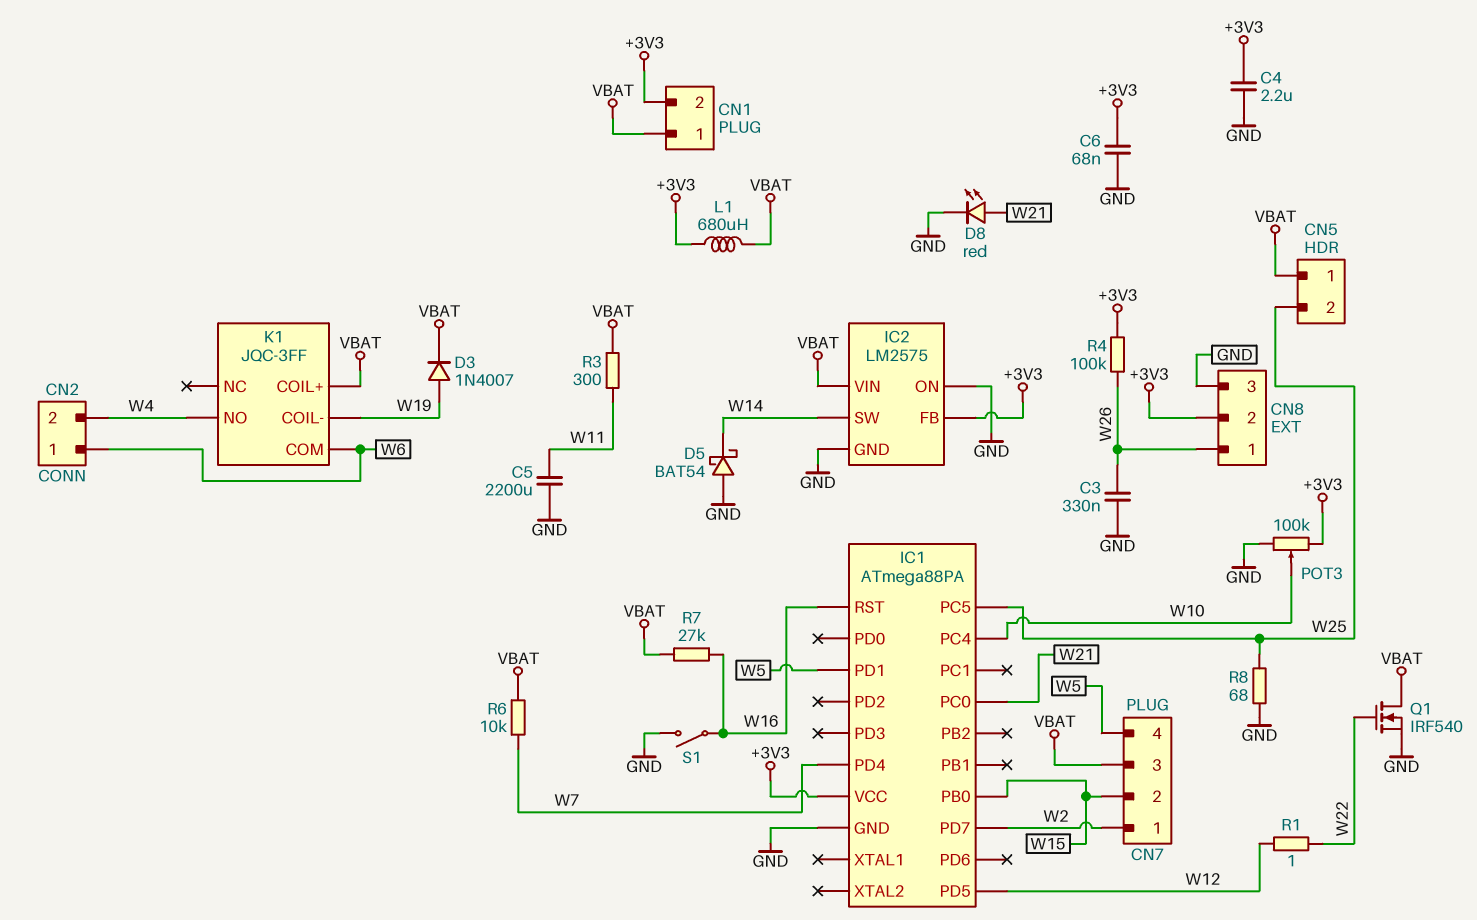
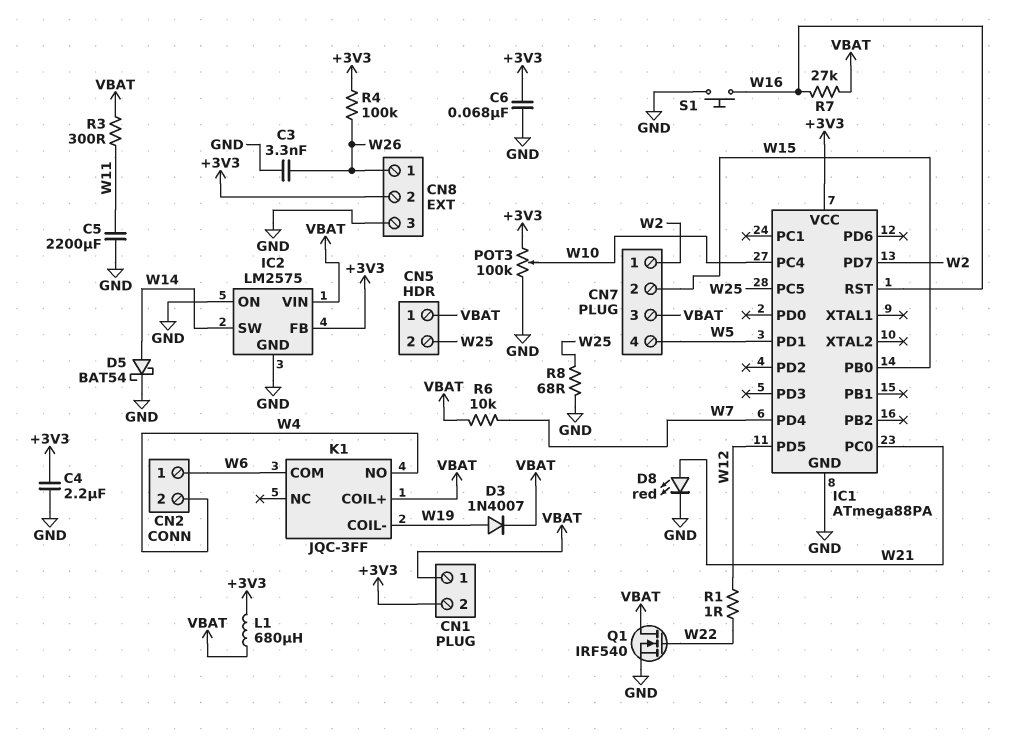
C3: 330nF (GND, W26) -> 3.3nF (GND, W26)
D5: schottky BAT54 (A GND, K W14) -> schottky BAT54 (A W14, K GND)
S1: switch (GND, W16) -> button (GND, W16)

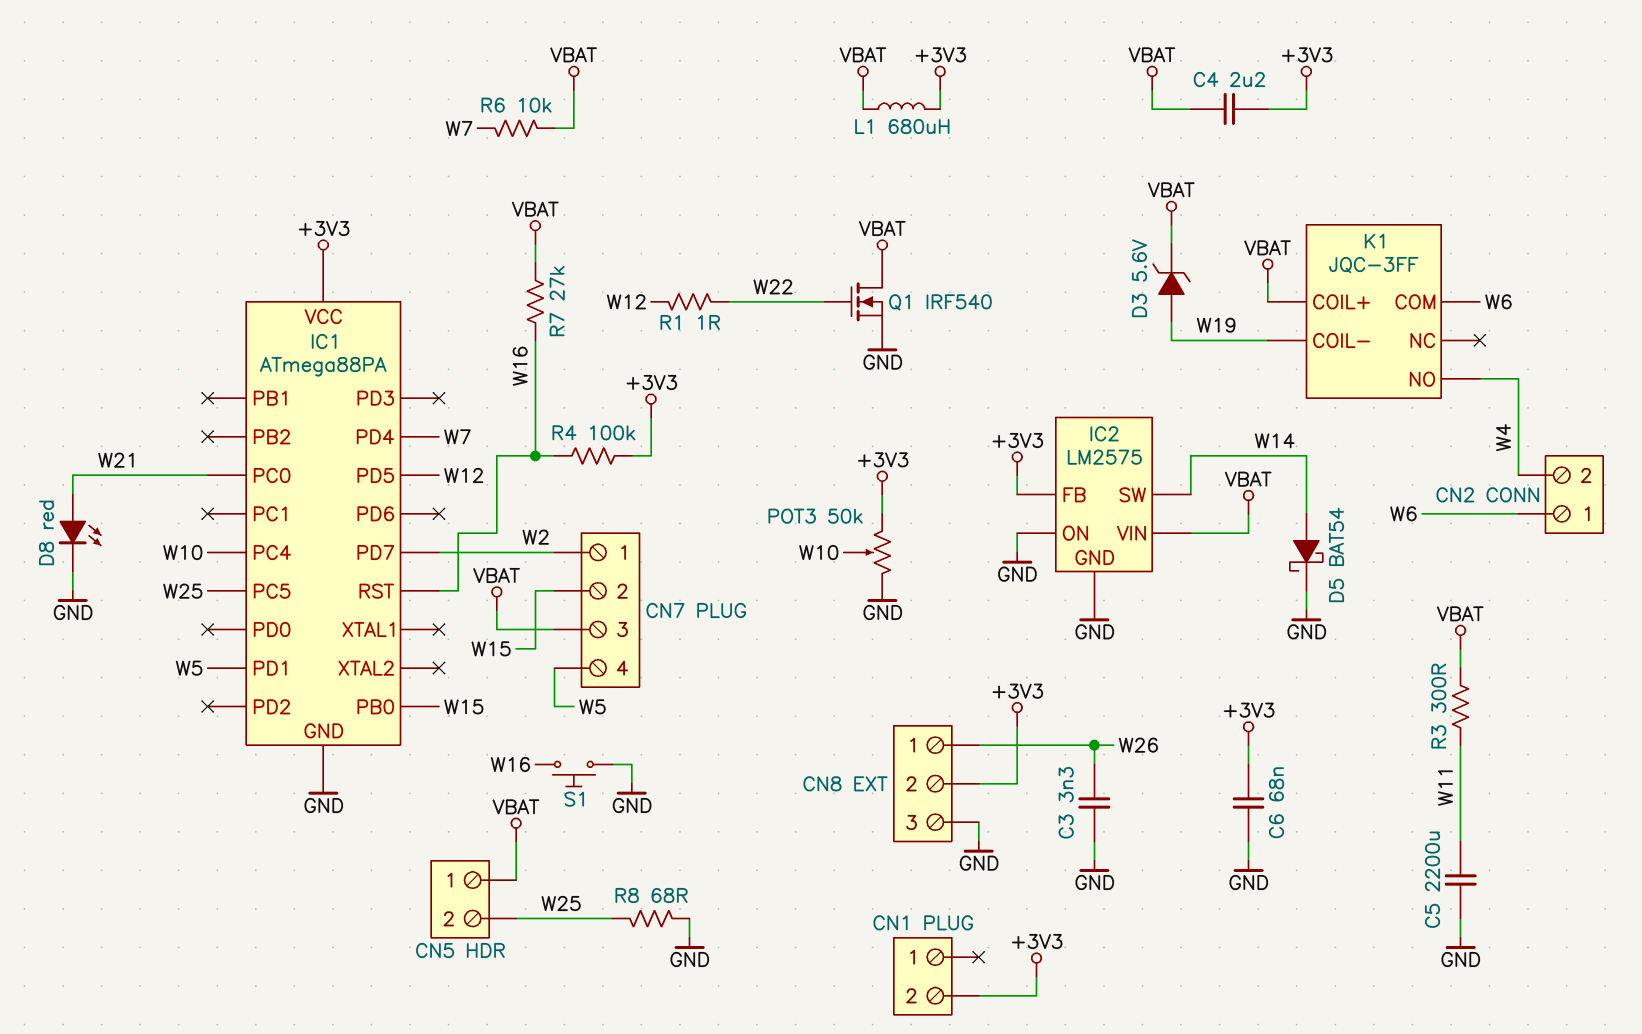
C4: 2.2uF (+3V3, GND) -> 2.2uF (+3V3, VBAT)
CN1 pin 1: VBAT -> none
D3: diode 1N4007 (A W19, K VBAT) -> zener 5.6V (A W19, K VBAT)
POT3: 100k (+3V3, GND, wiper W10) -> 50k (+3V3, GND, wiper W10)
R4: 100k (+3V3, W26) -> 100k (+3V3, W16)

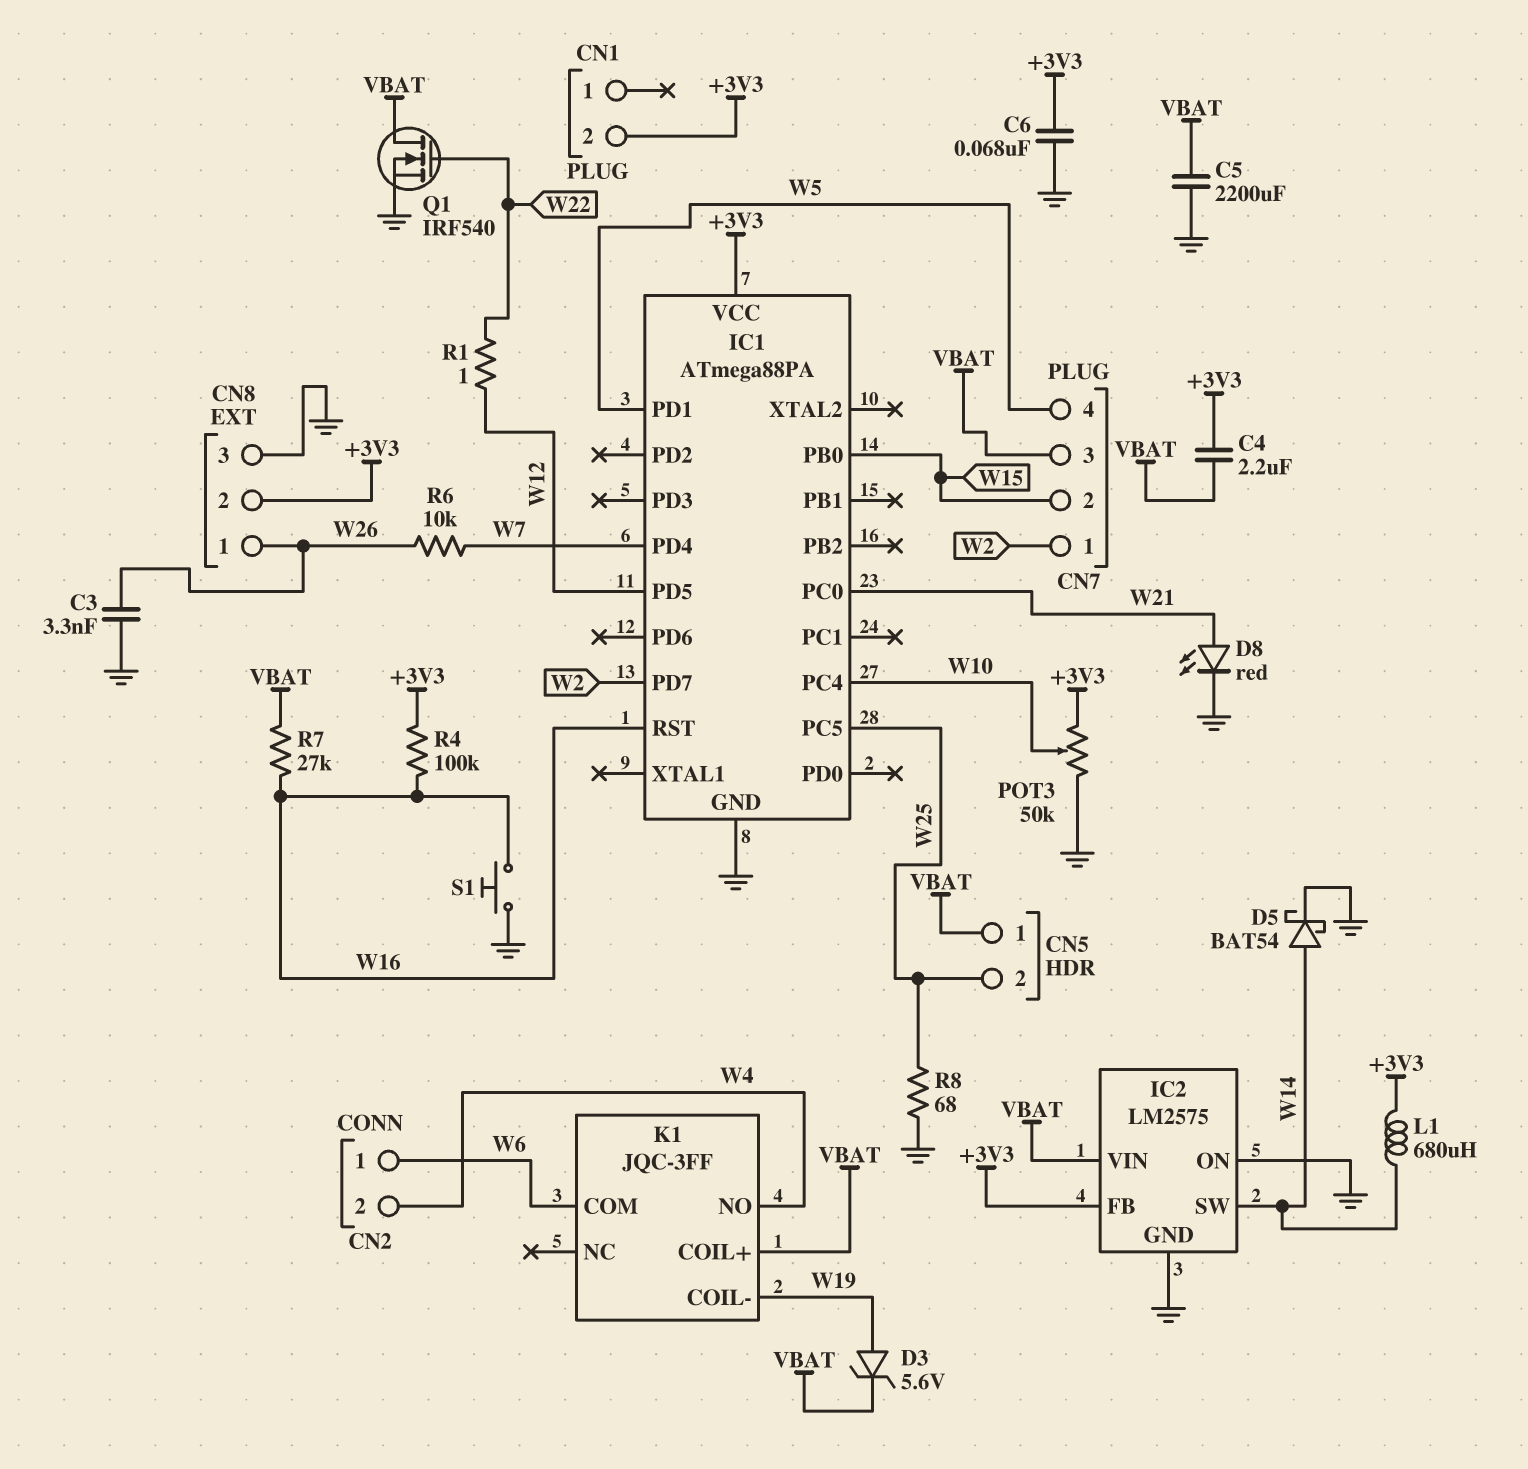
C5: 2200uF (GND, W11) -> 2200uF (GND, VBAT)
L1: 680uH (+3V3, VBAT) -> 680uH (+3V3, W14)
R3: 300 (VBAT, W11) -> none
R6: 10k (VBAT, W7) -> 10k (W7, W26)

